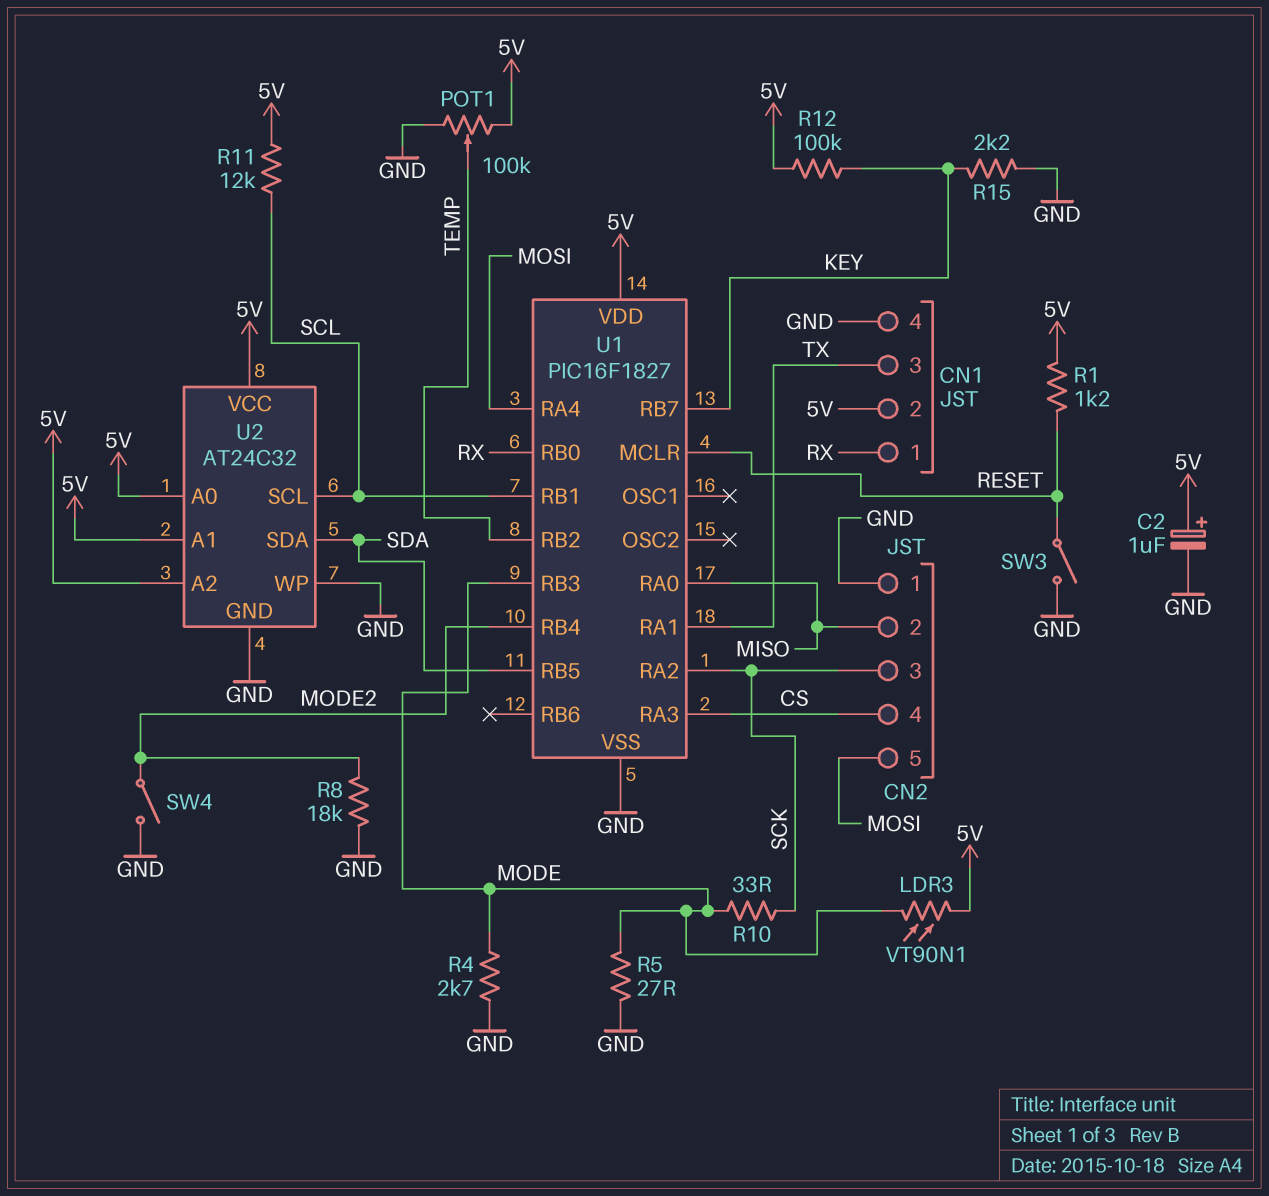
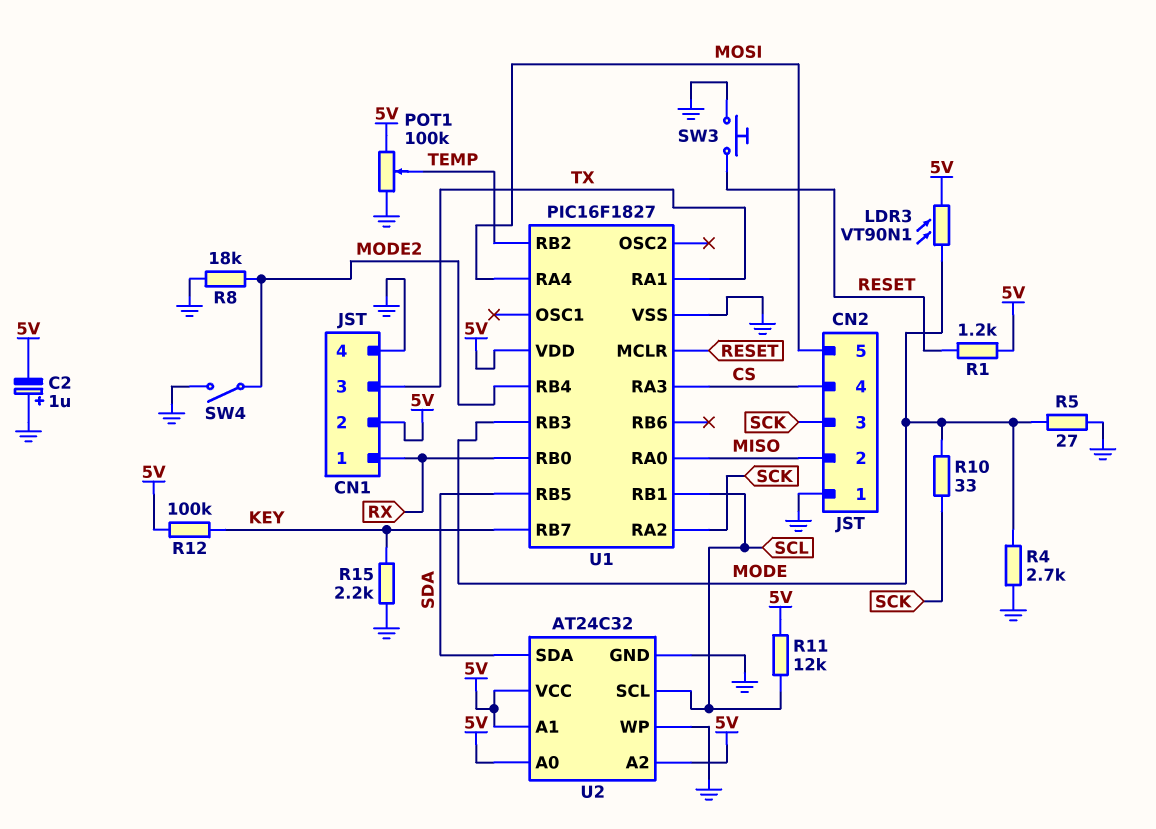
C2: 1uF (plus 5V, minus GND) -> 1uF (plus GND, minus 5V)
SW3: switch (GND, RESET) -> button (GND, RESET)

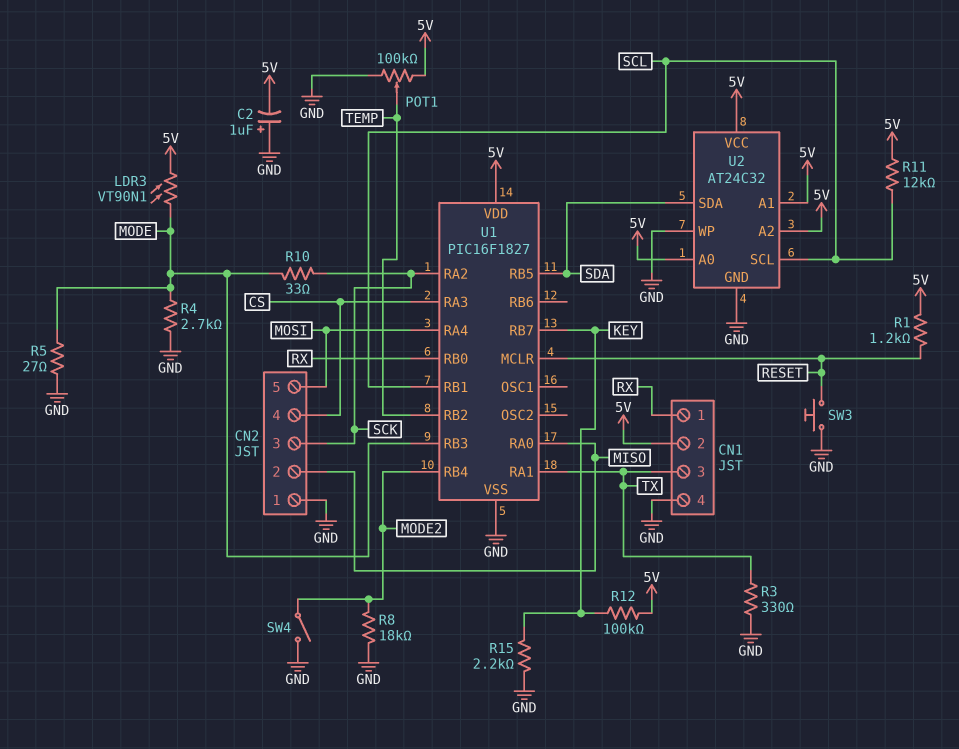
R3: none -> 330 (GND, TX)

